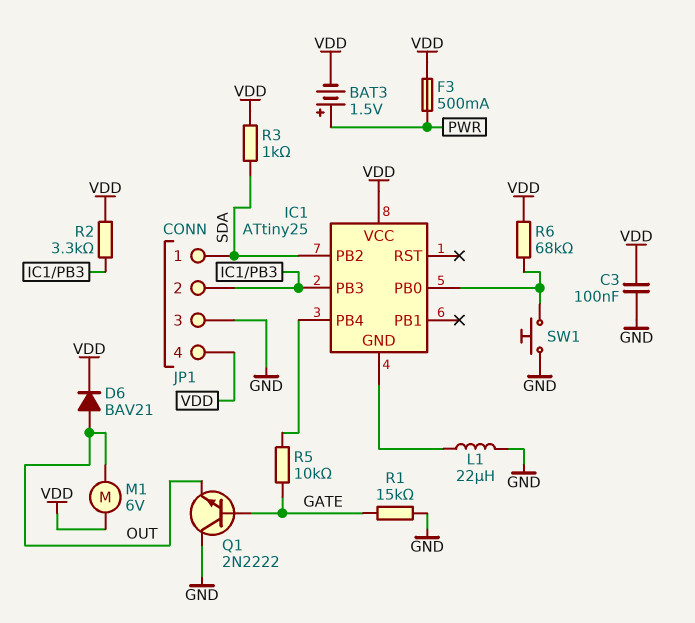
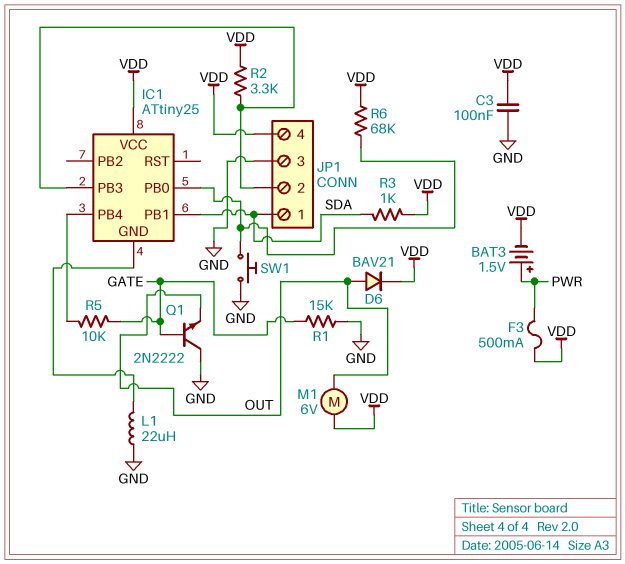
IC1 pin PB1: none -> SDA
IC1 pin PB2: SDA -> none

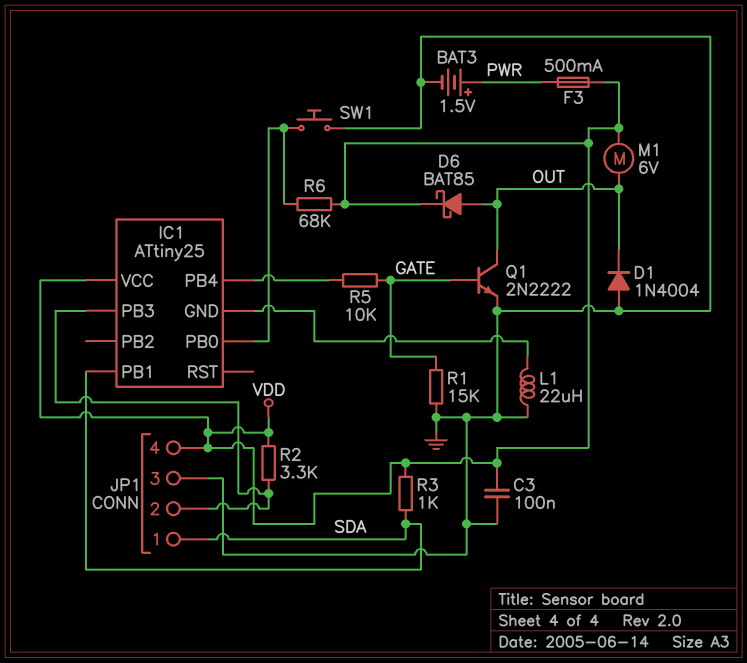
BAT3: 1.5V (plus PWR, minus VDD) -> 1.5V (plus PWR, minus GND)
D1: none -> diode 1N4004 (A GND, K OUT)
D6: diode BAV21 (A OUT, K VDD) -> schottky BAT85 (A OUT, K VDD)
Q1: NPN 2N2222 (B GATE, C GND, E OUT) -> NPN 2N2222 (B GATE, C OUT, E GND)

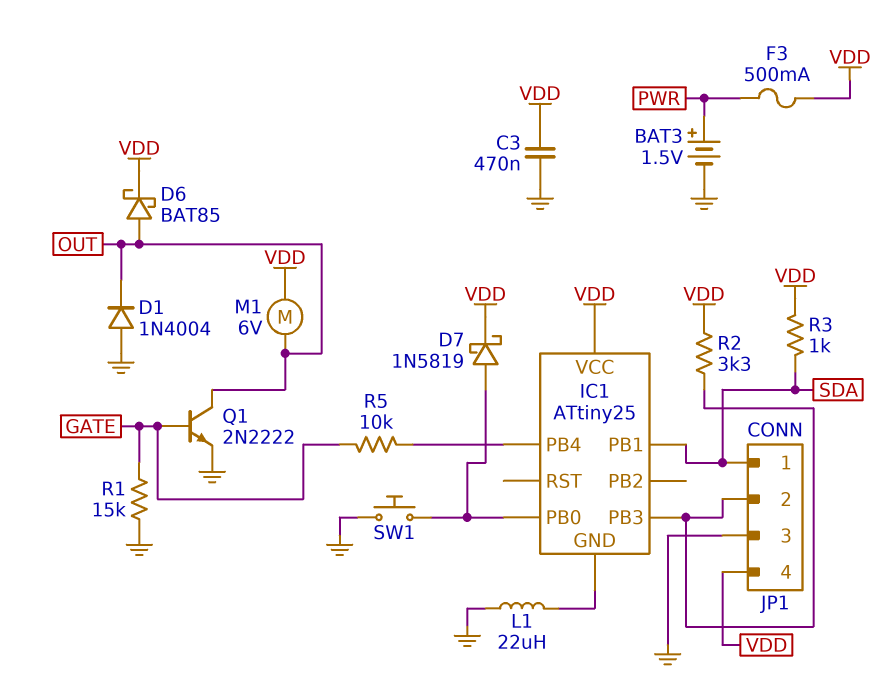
C3: 100nF (GND, VDD) -> 470nF (GND, VDD)
D7: none -> schottky 1N5819 (A IC1/PB0, K VDD)
R6: 68k (IC1/PB0, VDD) -> none

